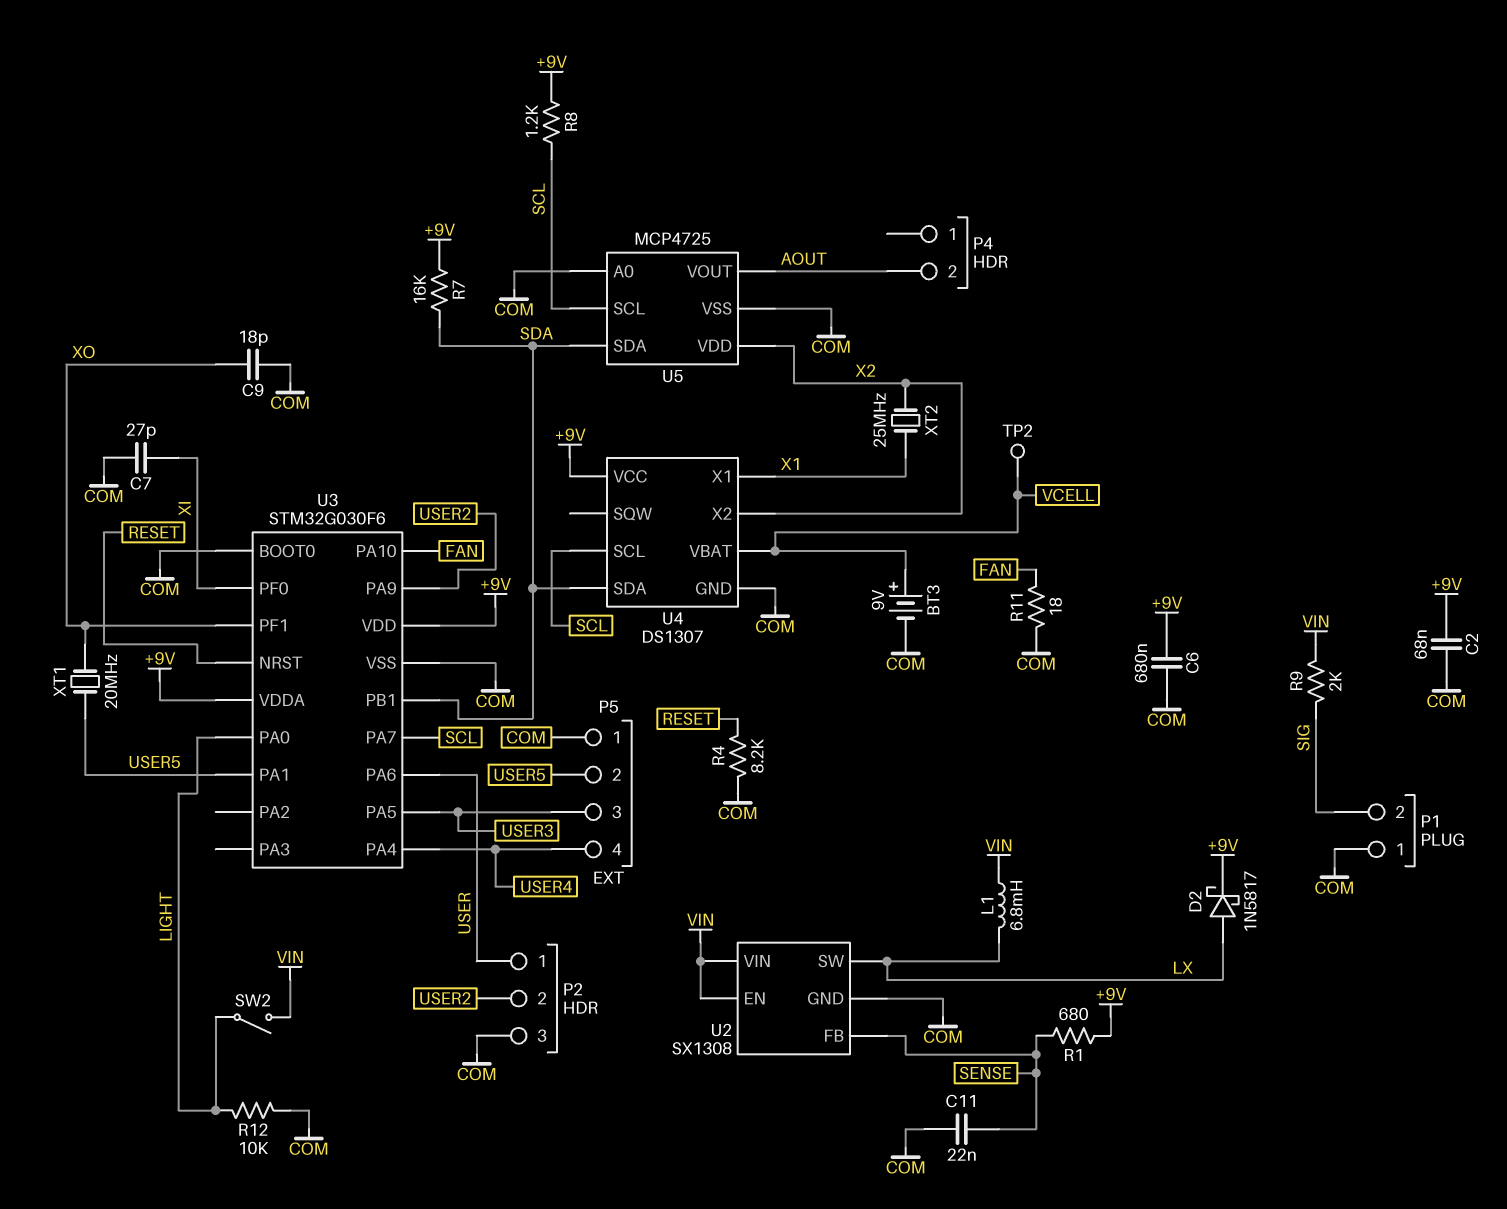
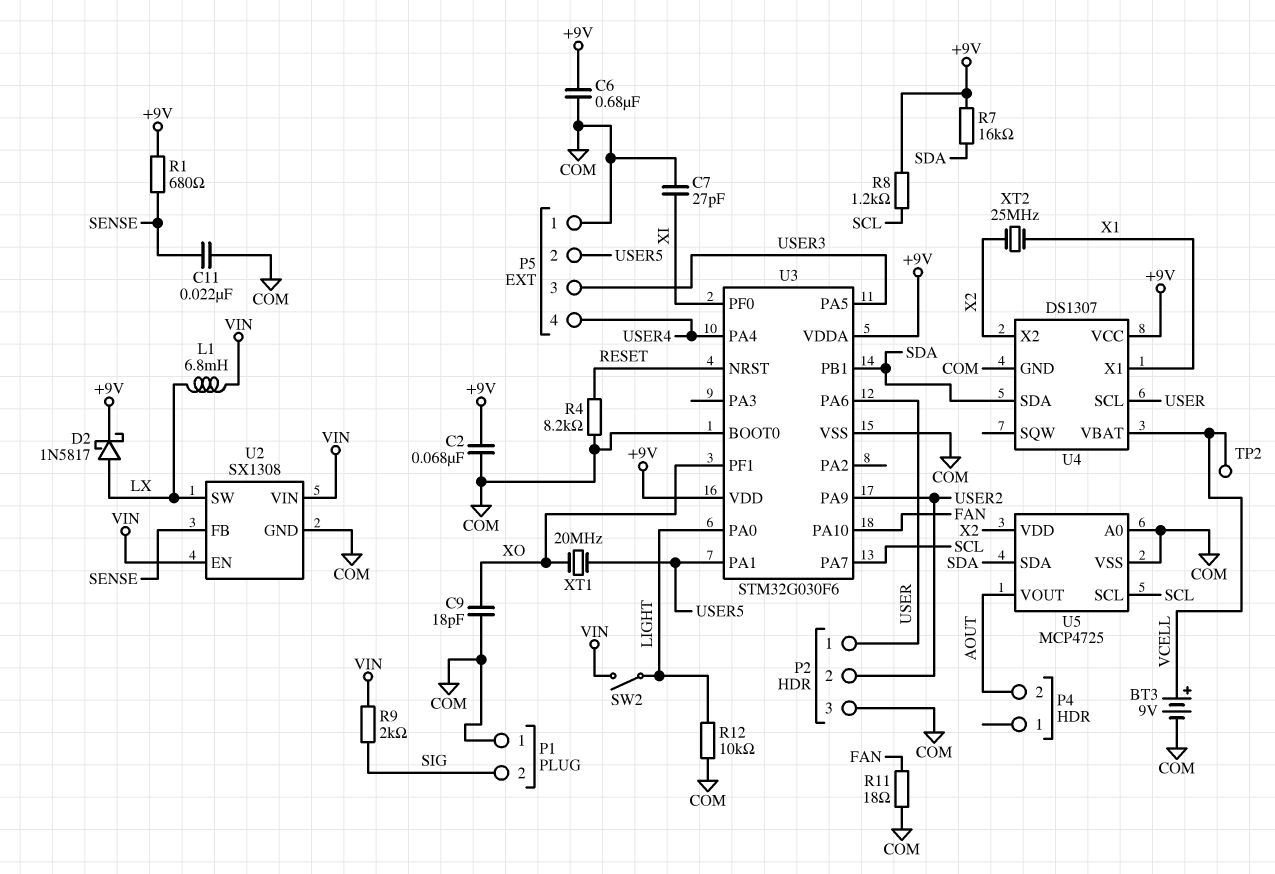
U4 pin SCL: SCL -> USER

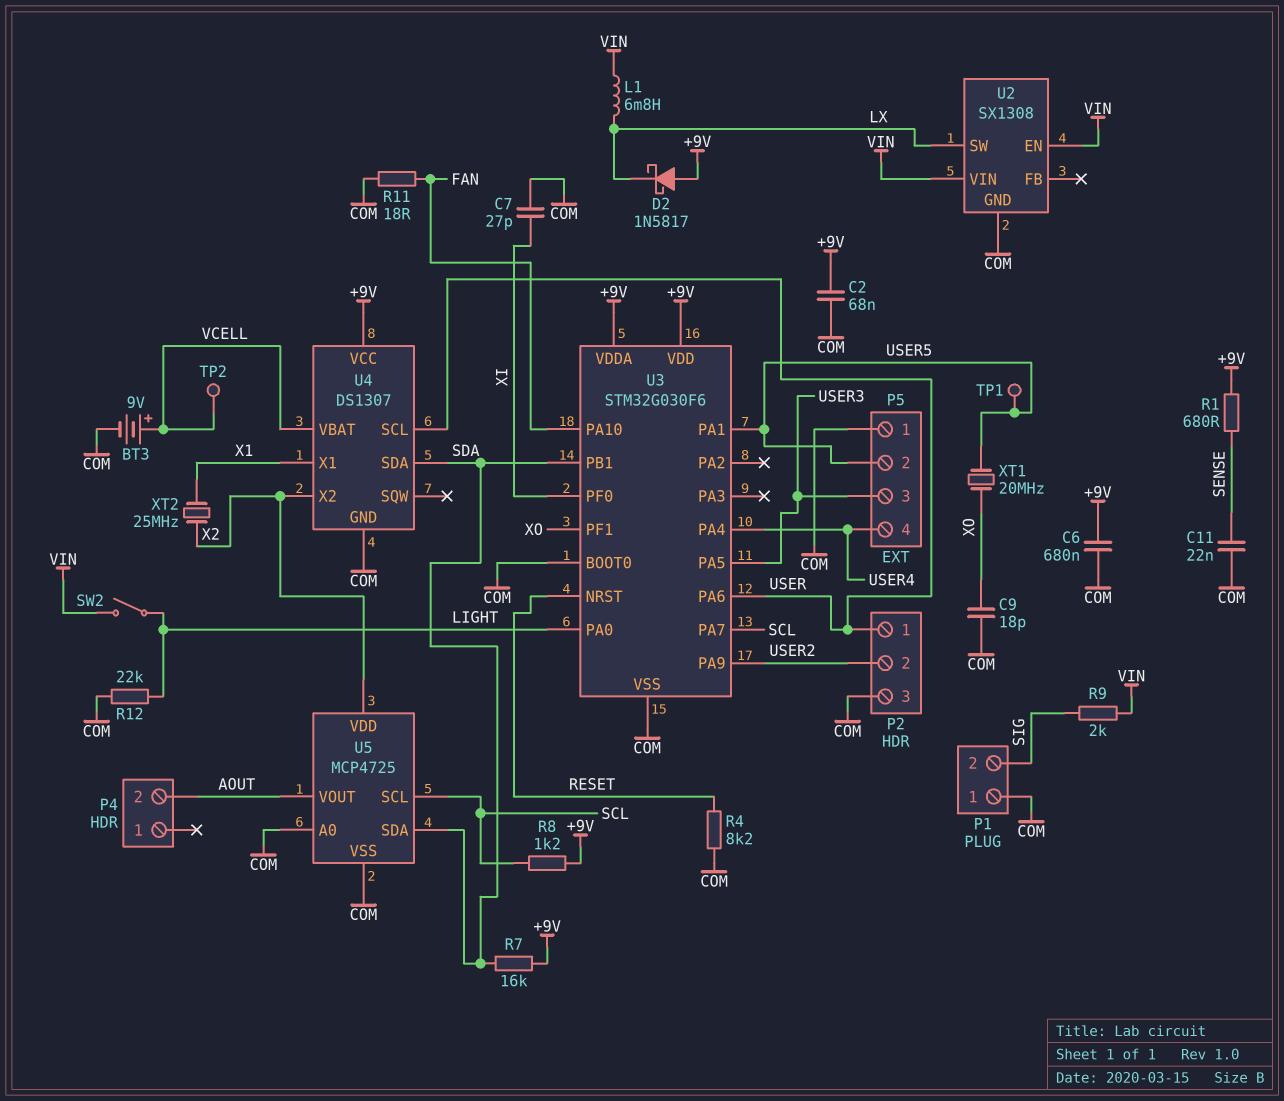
D2: schottky 1N5817 (A LX, K +9V) -> schottky 1N5817 (A +9V, K LX)
R12: 10k (COM, LIGHT) -> 22k (COM, LIGHT)
TP1: none -> test point (USER5)
U2 pin FB: SENSE -> none

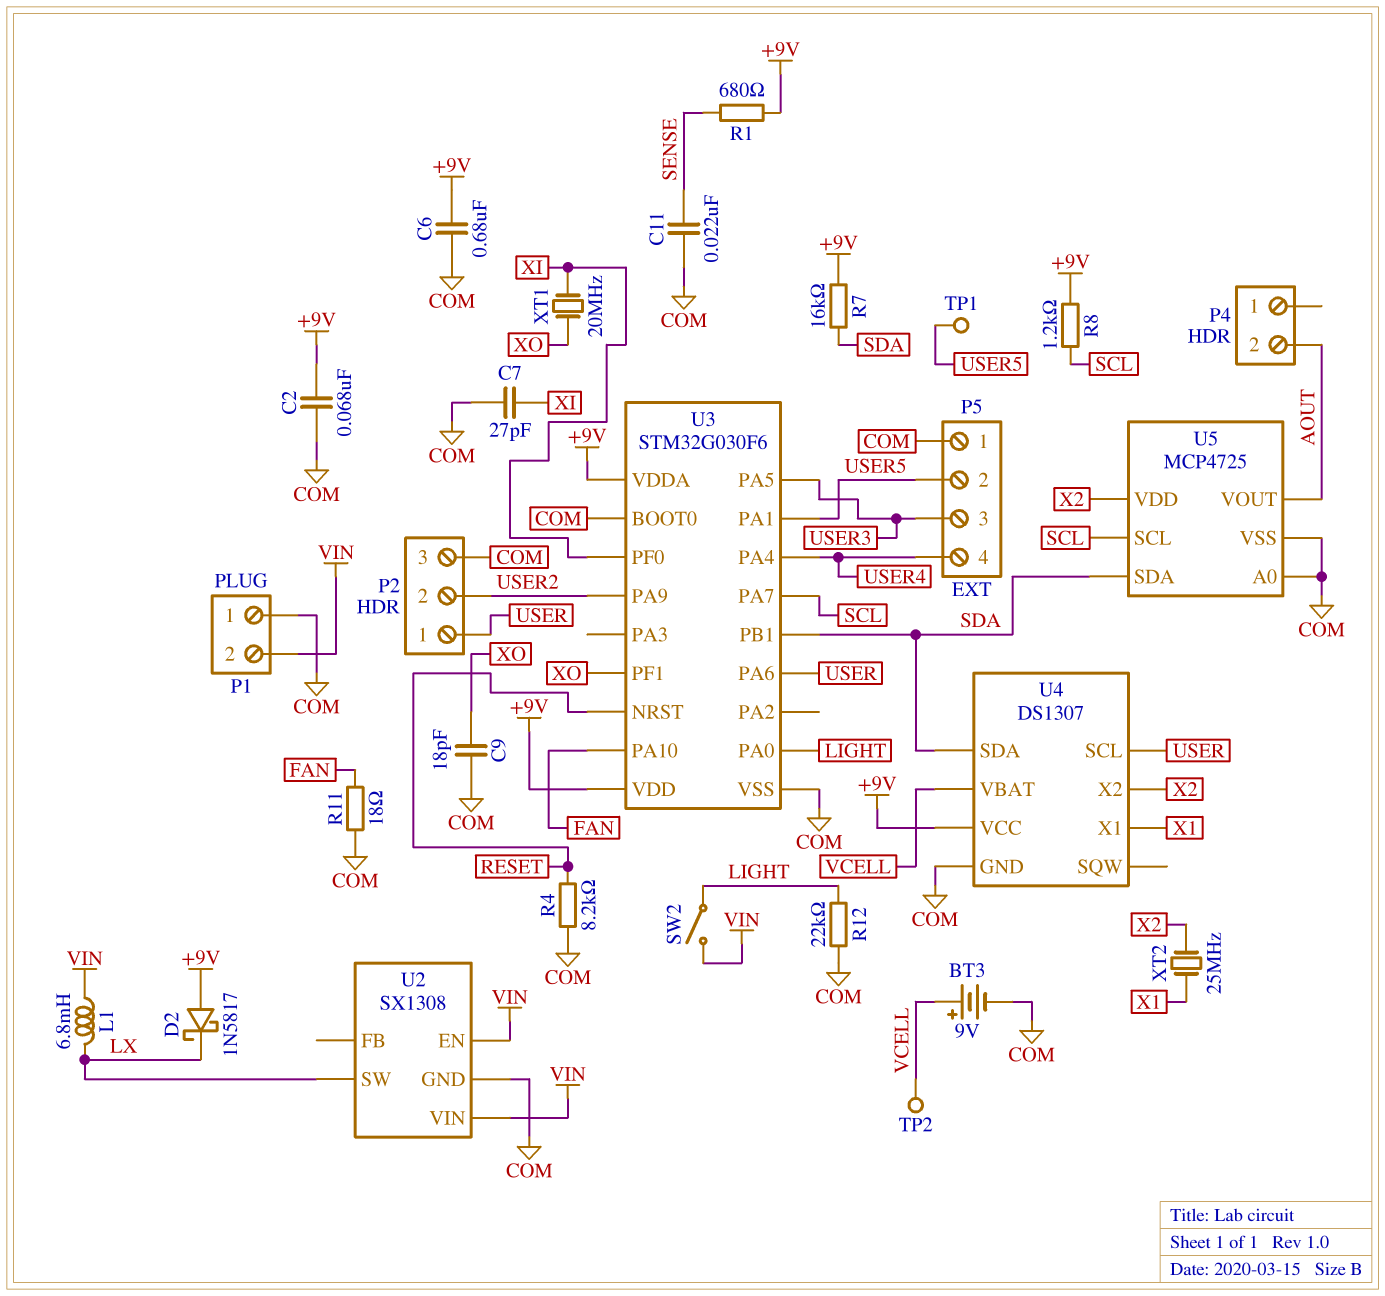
P1 pin 2: SIG -> VIN
R9: 2k (SIG, VIN) -> none
XT1: 20MHz (USER5, XO) -> 20MHz (XI, XO)

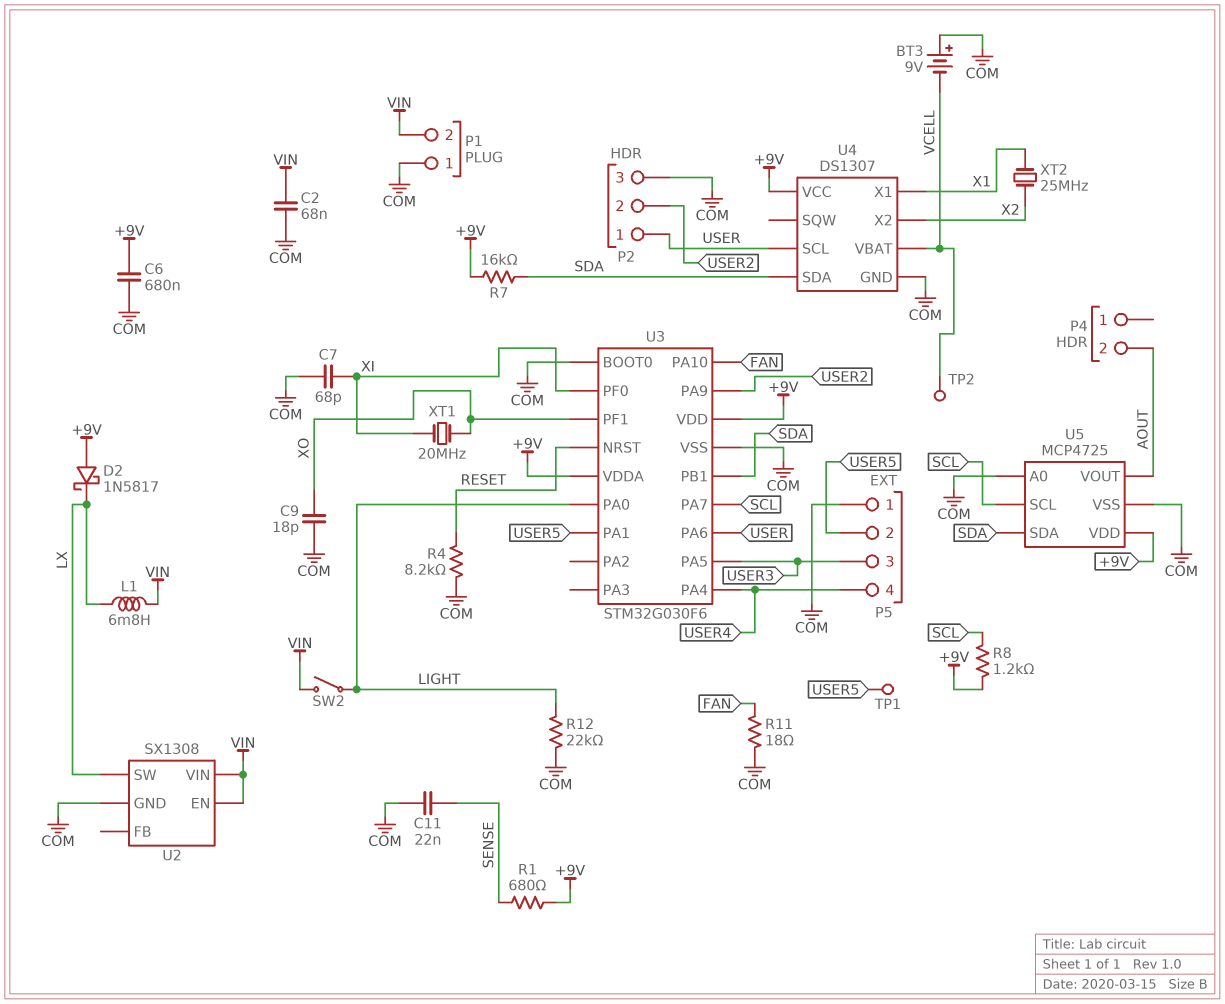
BT3: 9V (plus VCELL, minus COM) -> 9V (plus COM, minus VCELL)
C2: 68nF (+9V, COM) -> 68nF (COM, VIN)
C7: 27pF (COM, XI) -> 68pF (COM, XI)
U5 pin VDD: X2 -> +9V

